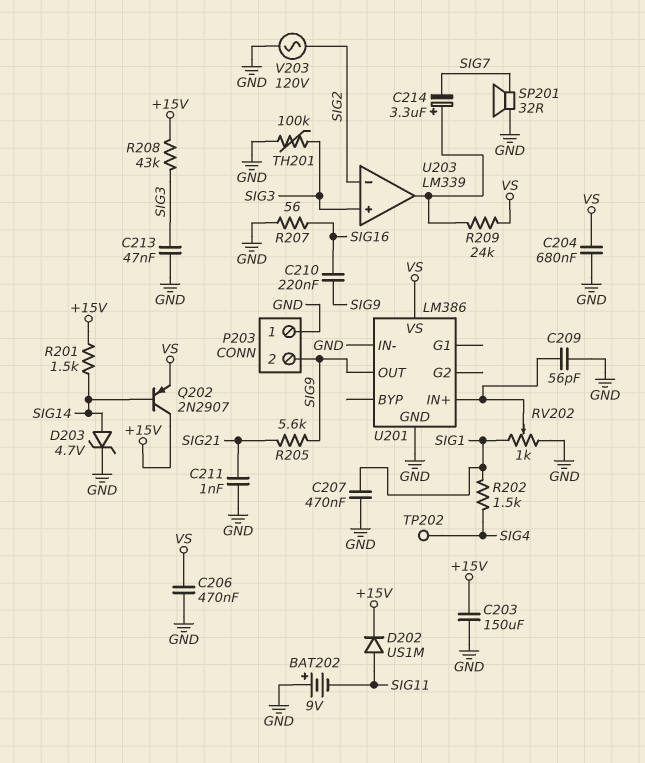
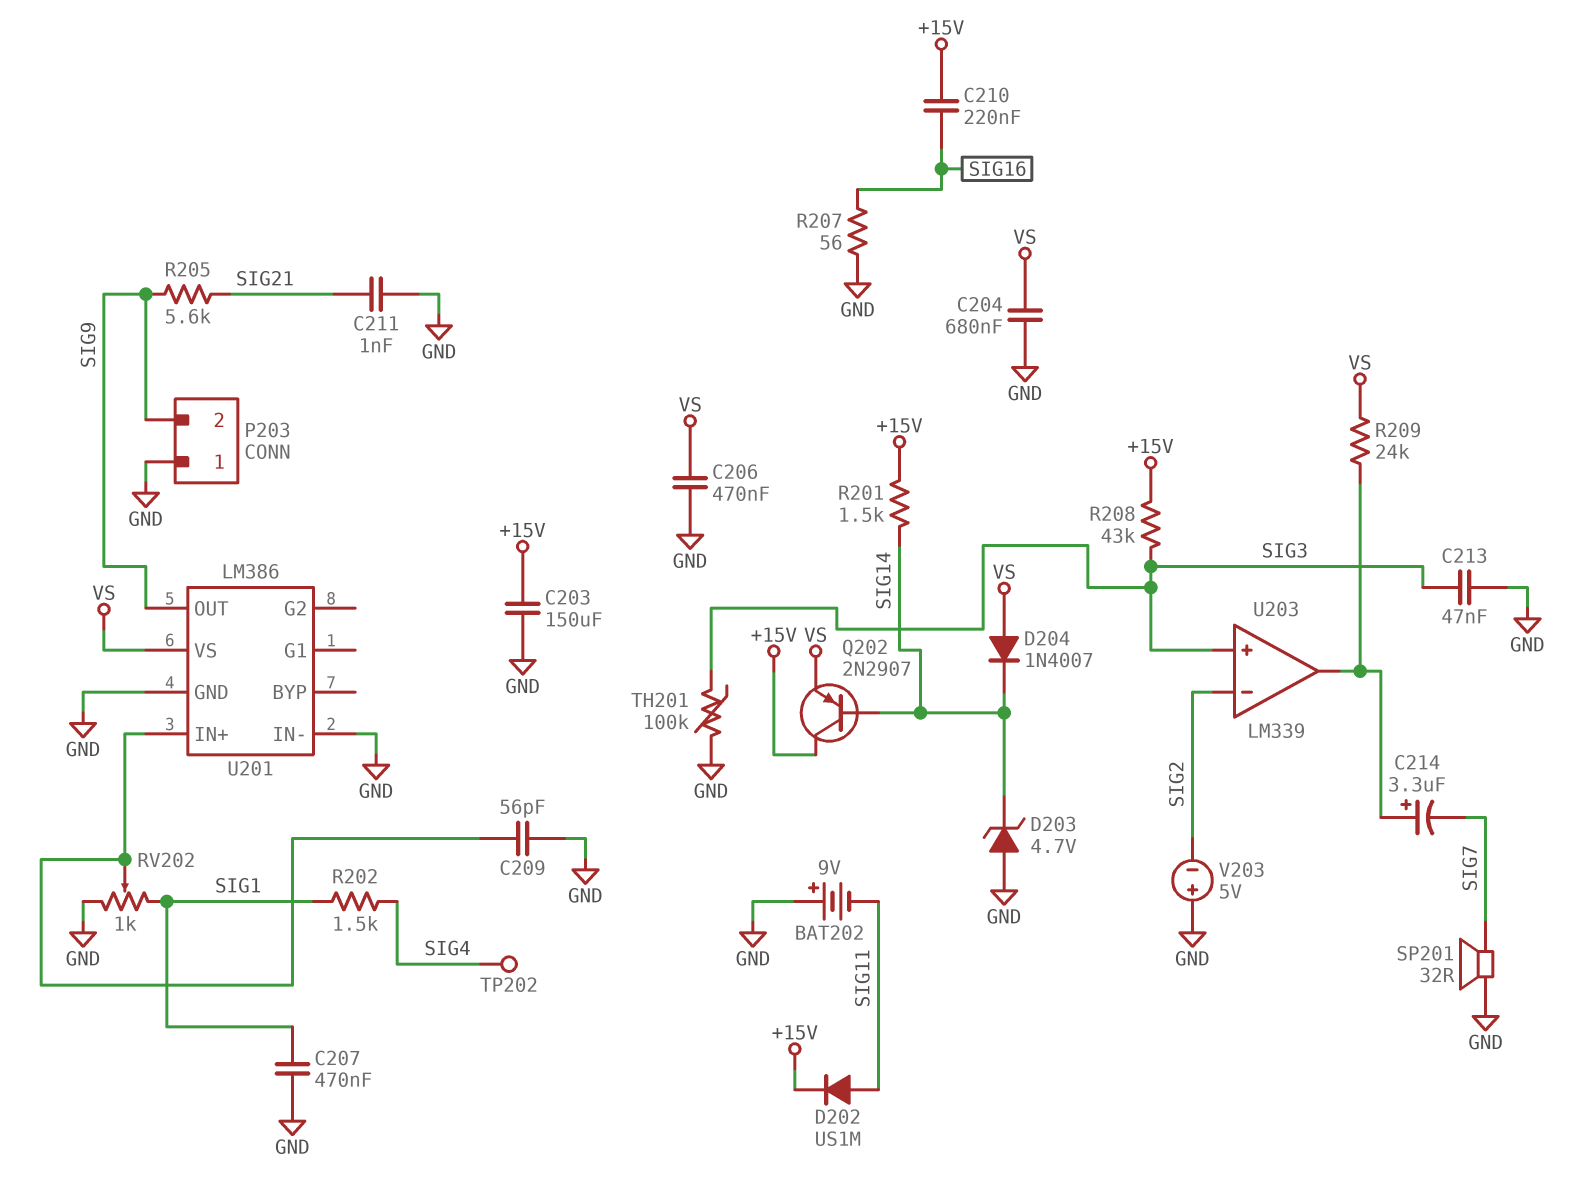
C210: 220nF (SIG9, SIG16) -> 220nF (+15V, SIG16)
D203: zener 4.7V (A SIG14, K GND) -> zener 4.7V (A GND, K SIG14)
D204: none -> diode 1N4007 (A VS, K SIG14)
V203: AC 120V (GND, SIG2) -> 5V (plus GND, minus SIG2)

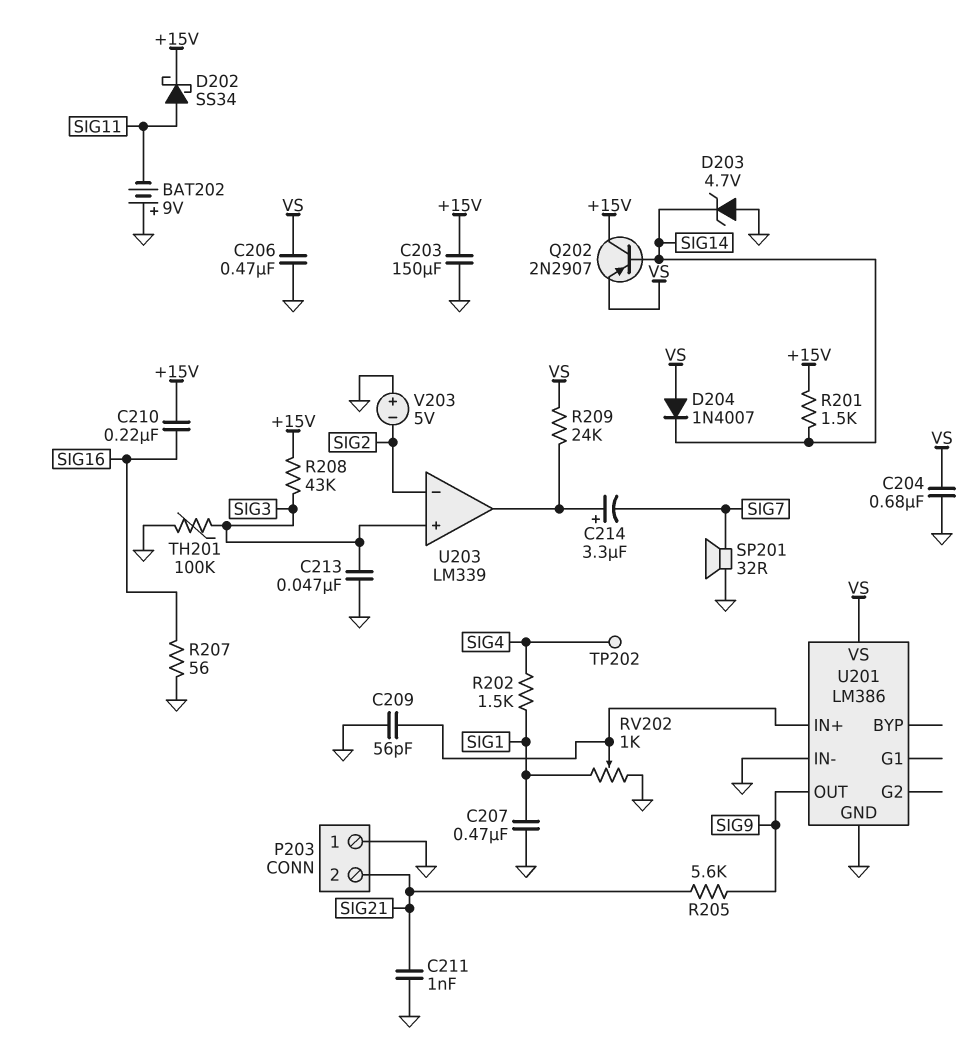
D202: diode US1M (A SIG11, K +15V) -> schottky SS34 (A SIG11, K +15V)
P203 pin 2: SIG9 -> SIG21

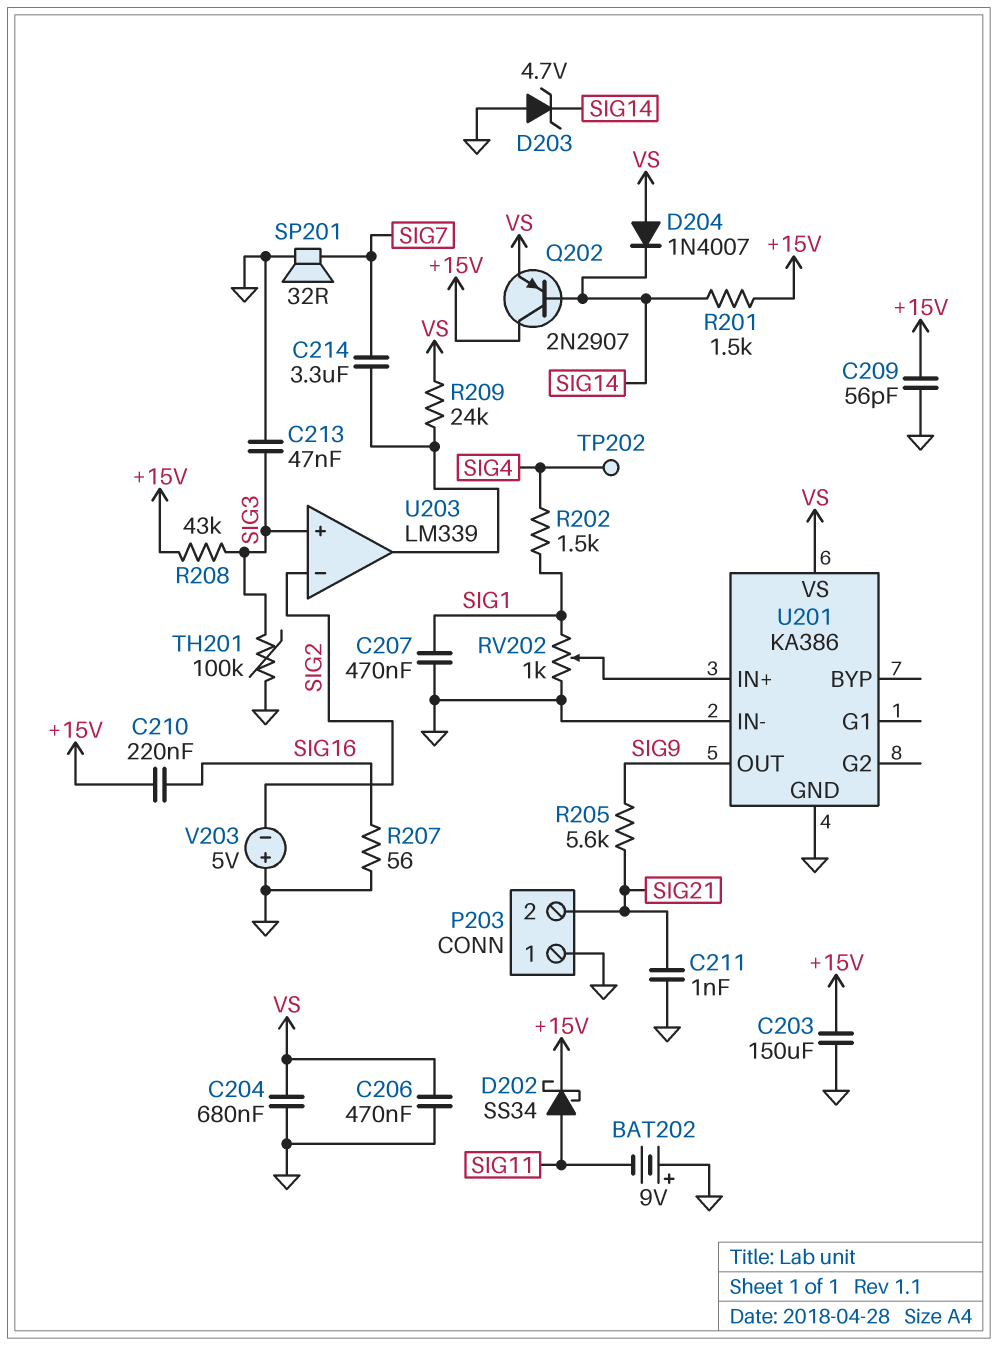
C209: 56pF (GND, U201/IN+) -> 56pF (+15V, GND)
C214: 3.3uF (plus U203/out, minus SIG7) -> 3.3uF (SIG7, U203/out)
U201: LM386 -> KA386

